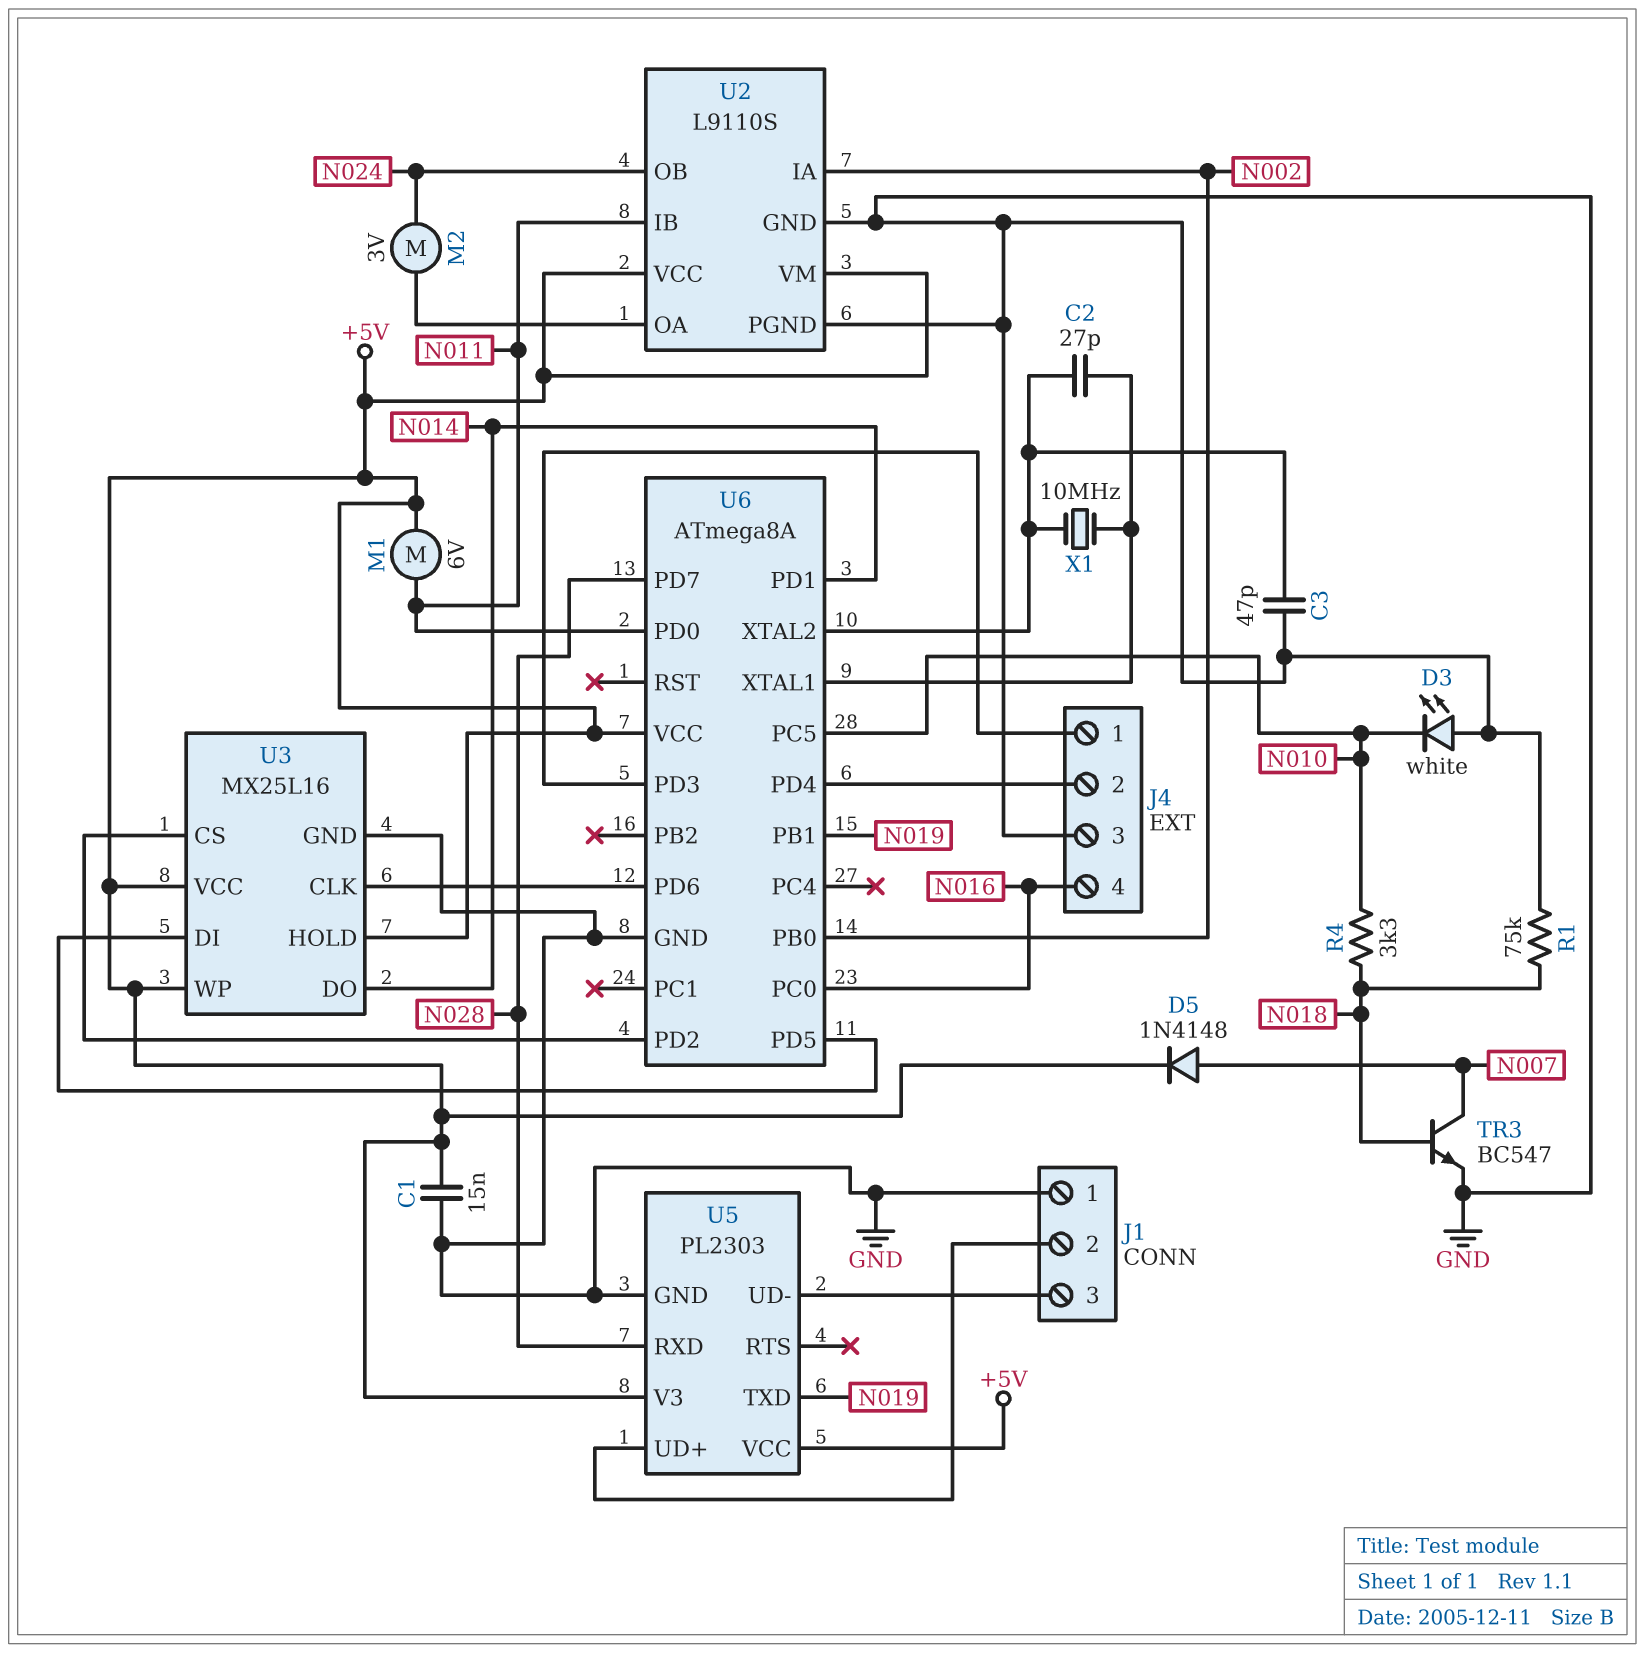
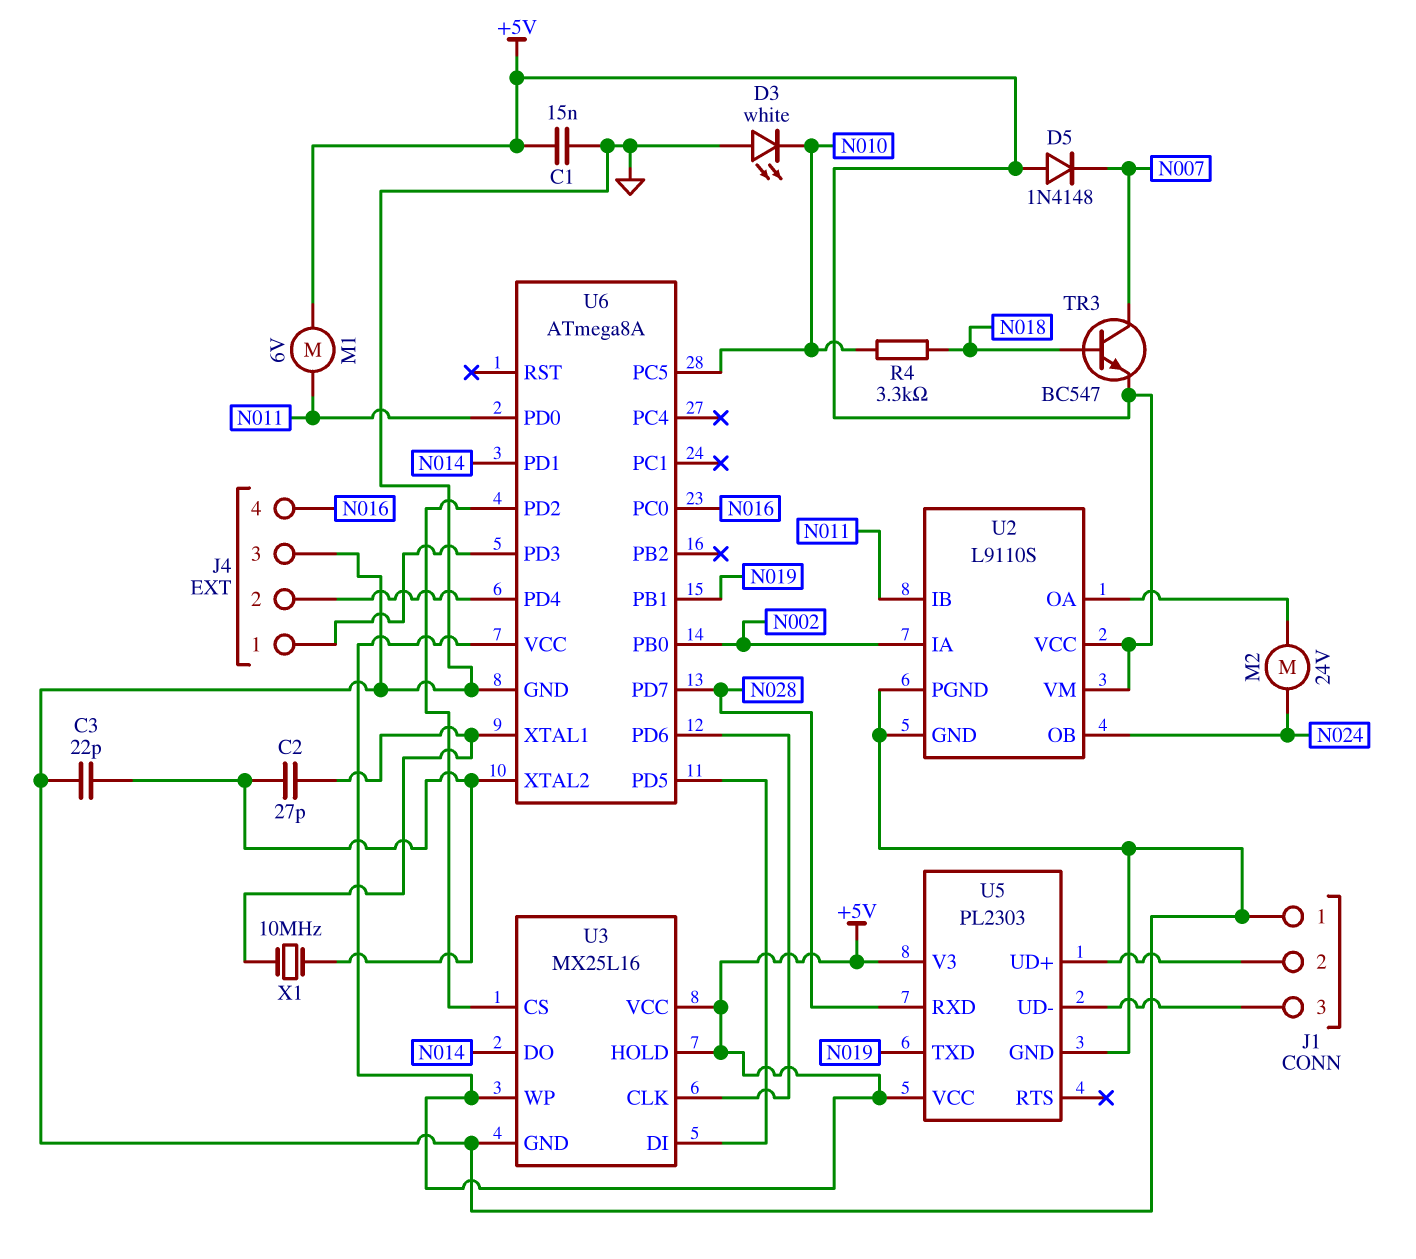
C3: 47pF (GND, U6/XTAL2) -> 22pF (GND, U6/XTAL2)
D5: diode 1N4148 (A N007, K +5V) -> diode 1N4148 (A +5V, K N007)
M2: motor 3V (N024, U2/OA) -> motor 24V (N024, U2/OA)
R1: 75k (GND, N018) -> none
TR3: NPN BC547 (B N018, C N007, E GND) -> NPN BC547 (B N018, C N007, E +5V)

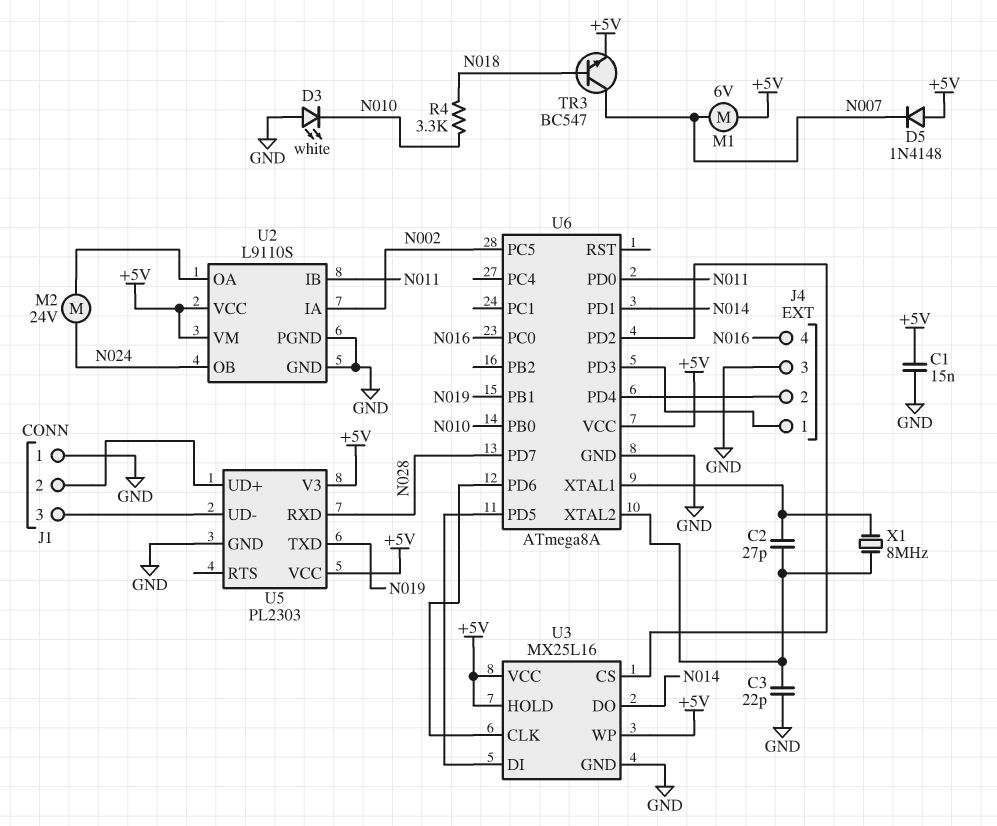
M1: motor 6V (+5V, N011) -> motor 6V (+5V, N007)
U6 pin PB0: N002 -> N010
U6 pin PC5: N010 -> N002
X1: 10MHz (U6/XTAL1, U6/XTAL2) -> 8MHz (U6/XTAL1, U6/XTAL2)

